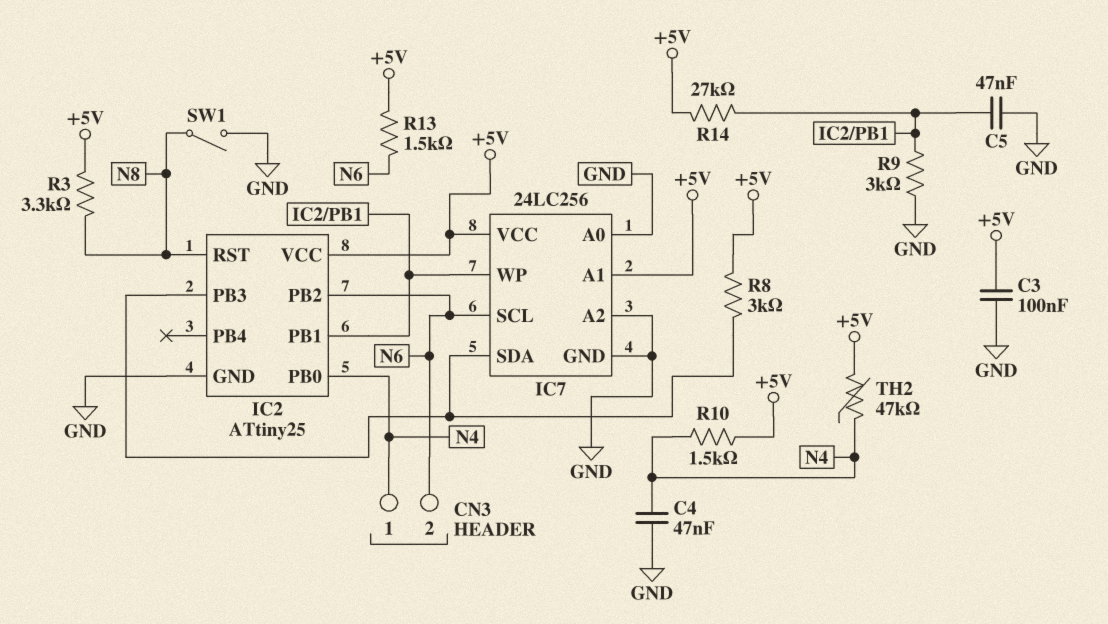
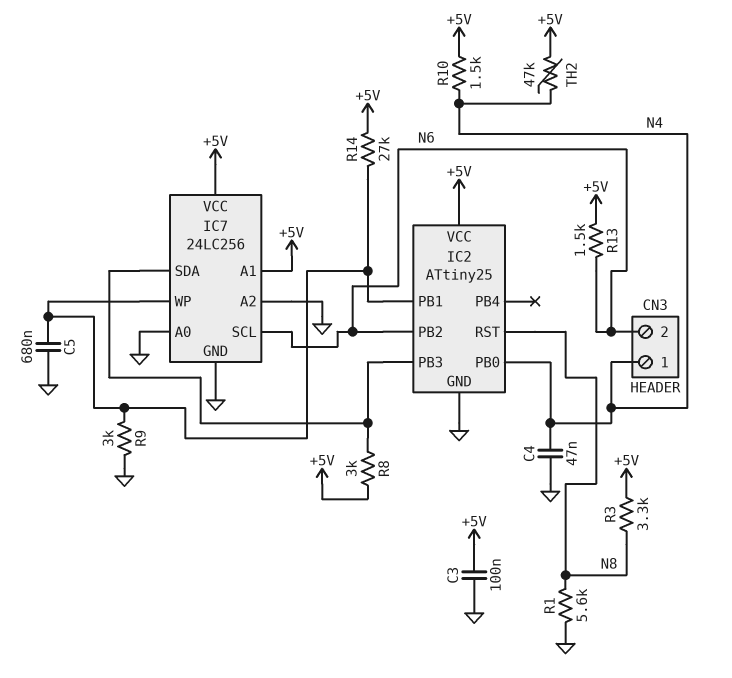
C5: 47nF (GND, IC2/PB1) -> 680nF (GND, IC2/PB1)
R1: none -> 5.6k (GND, N8)
SW1: switch (GND, N8) -> none

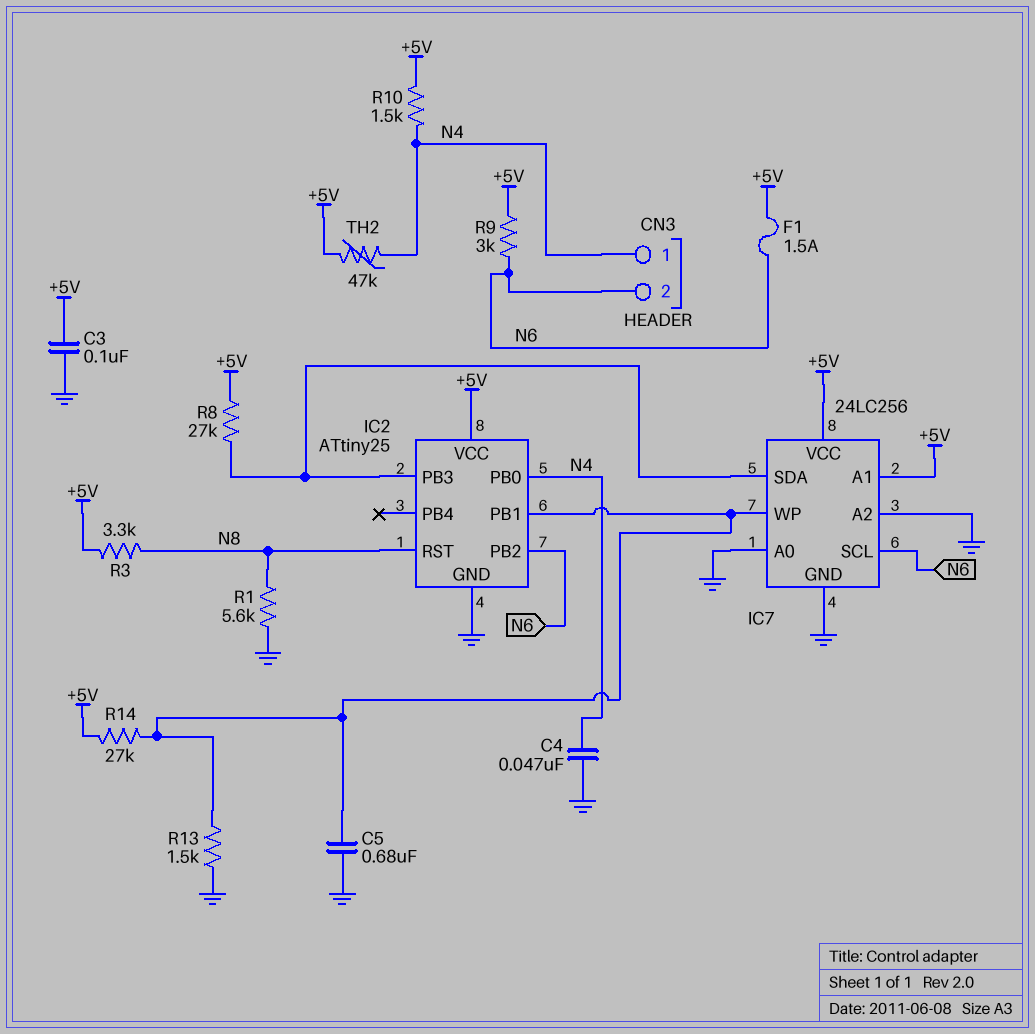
F1: none -> 1.5A (+5V, N6)
R8: 3k (+5V, IC2/PB3) -> 27k (+5V, IC2/PB3)
R9: 3k (GND, IC2/PB1) -> 3k (+5V, N6)
R13: 1.5k (+5V, N6) -> 1.5k (GND, IC2/PB1)

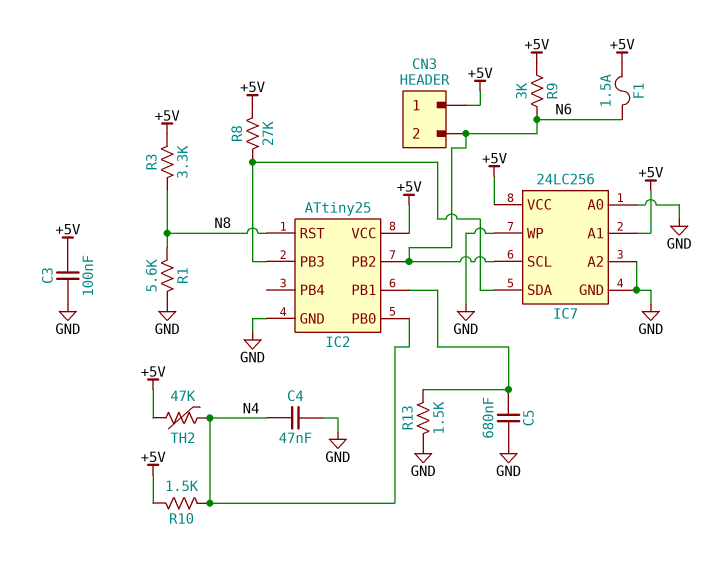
CN3 pin 1: N4 -> +5V
IC7 pin WP: IC2/PB1 -> GND
R14: 27k (+5V, IC2/PB1) -> none

